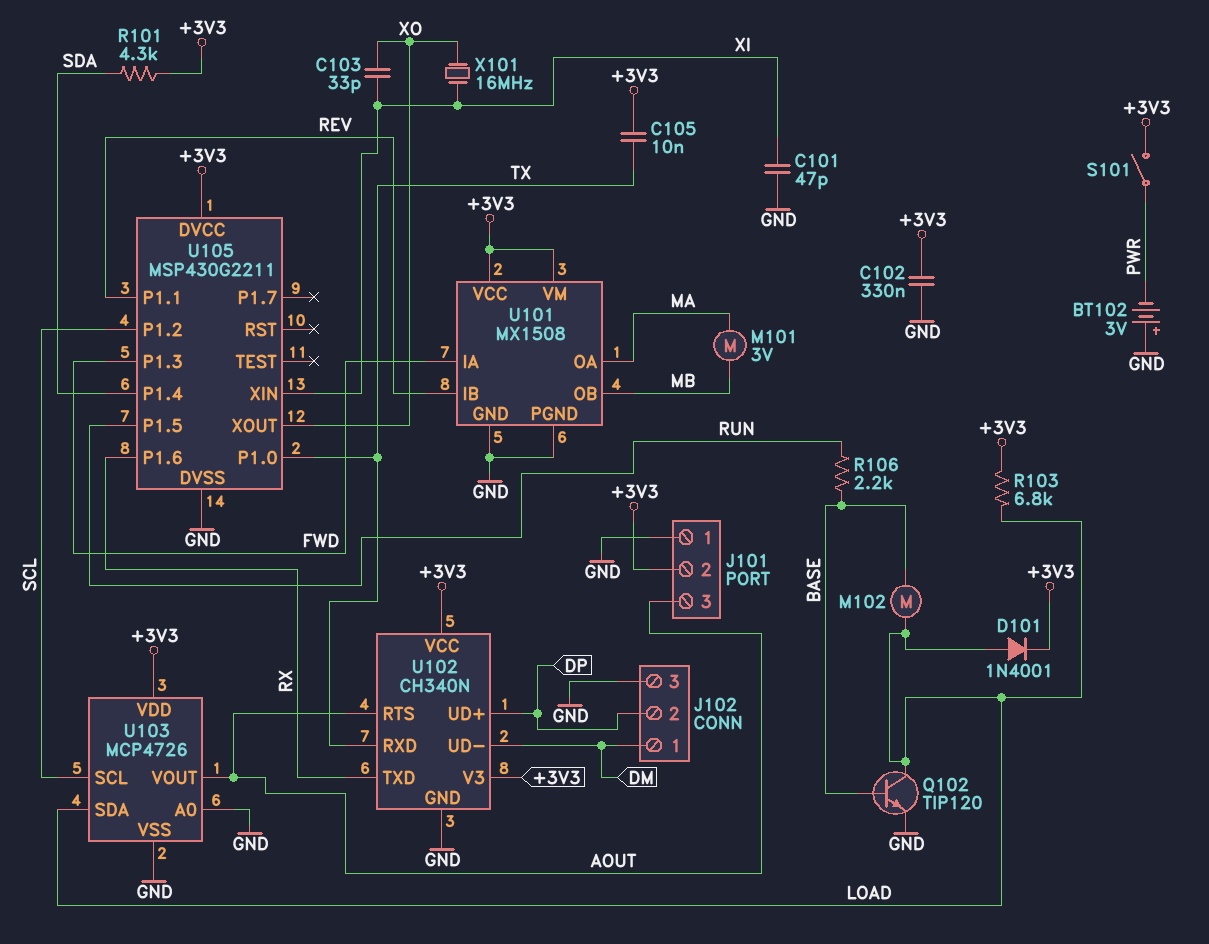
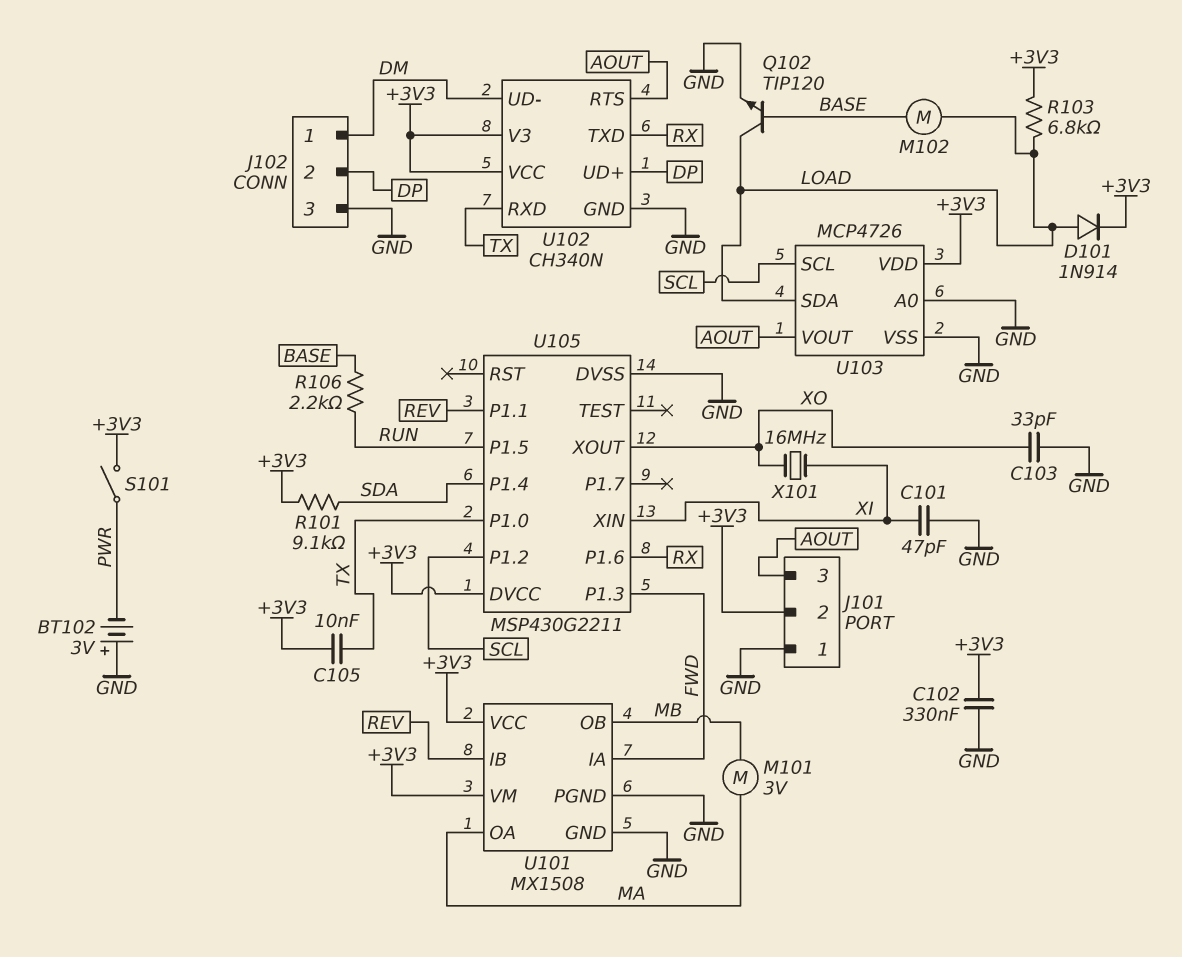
C103: 33pF (XI, XO) -> 33pF (GND, XO)
D101: diode 1N4001 (A LOAD, K +3V3) -> diode 1N914 (A LOAD, K +3V3)
R101: 4.3k (+3V3, SDA) -> 9.1k (+3V3, SDA)

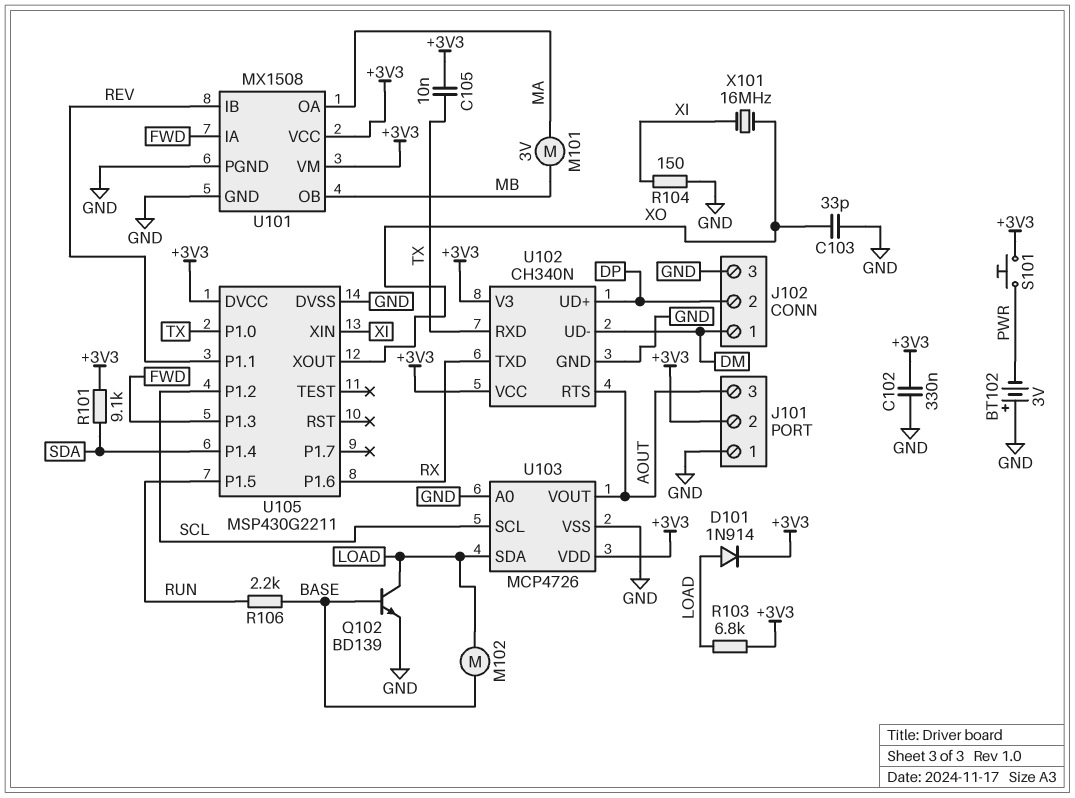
C101: 47pF (GND, XI) -> none
Q102: NPN TIP120 (B BASE, C LOAD, E GND) -> NPN BD139 (B BASE, C LOAD, E GND)
R104: none -> 150 (GND, XI)
S101: switch (+3V3, PWR) -> button (+3V3, PWR)

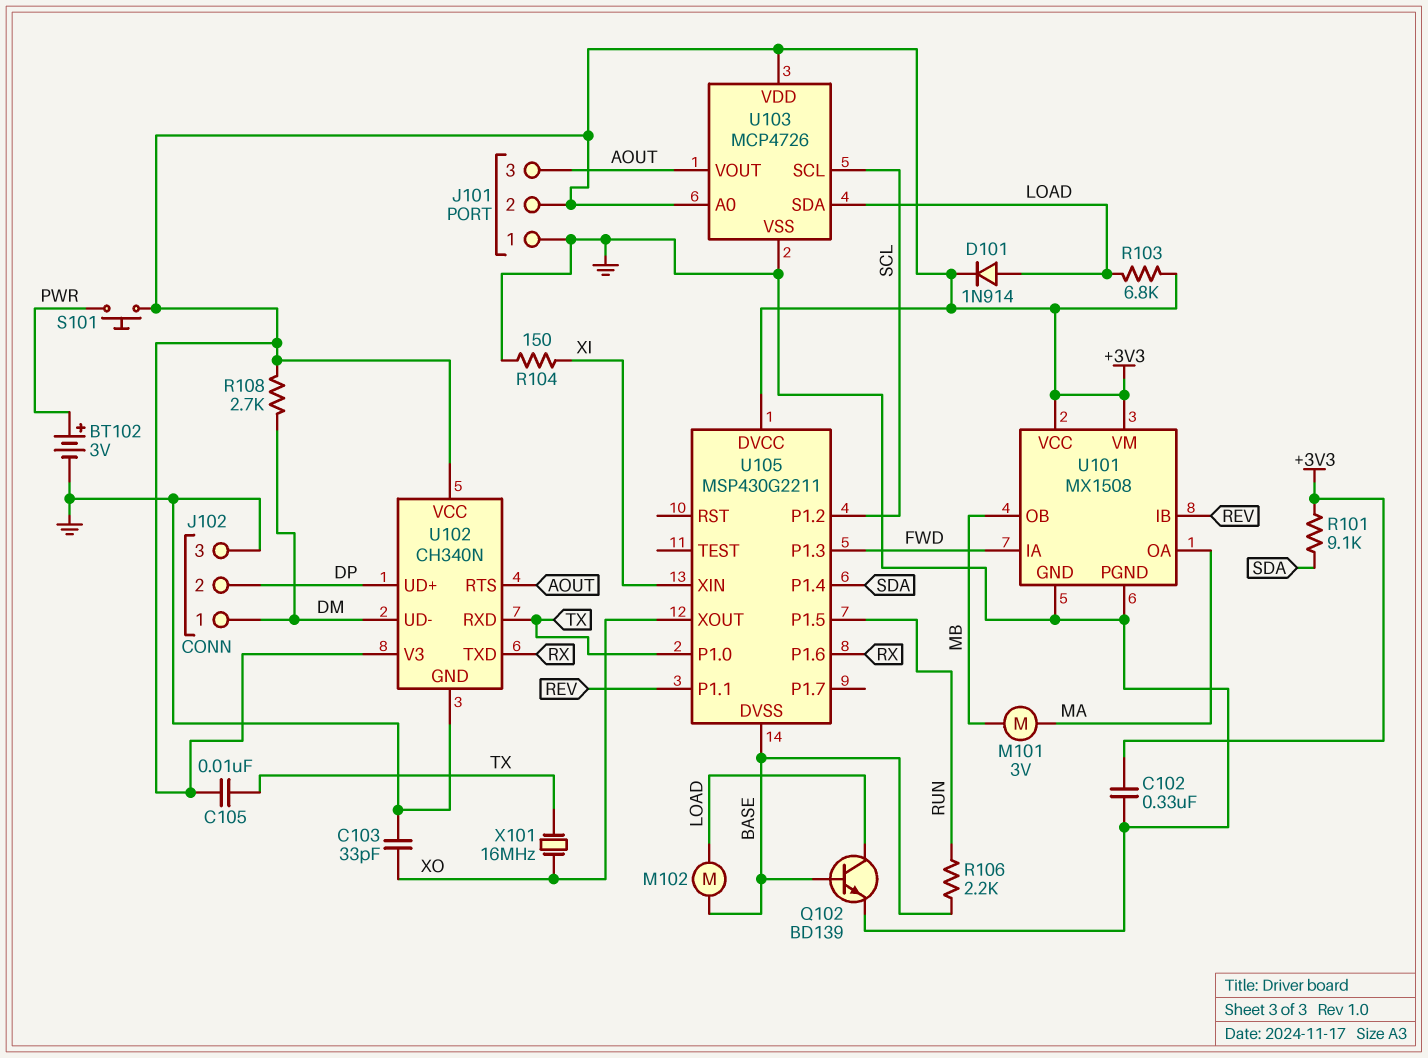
BT102: 3V (plus GND, minus PWR) -> 3V (plus PWR, minus GND)
R108: none -> 2.7k (+3V3, DM)
U103 pin A0: GND -> +3V3
U105 pin DVSS: GND -> BASE
X101: 16MHz (XI, XO) -> 16MHz (TX, XO)

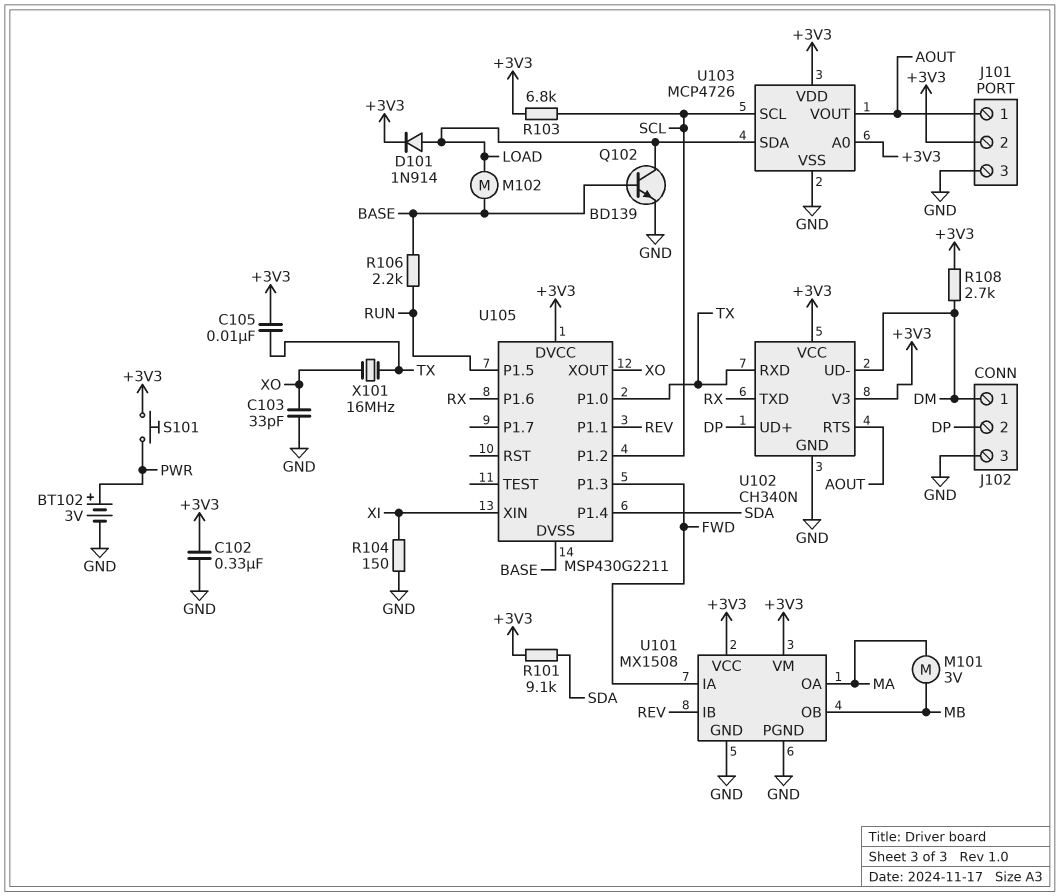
J101 pin 1: GND -> AOUT
J101 pin 3: AOUT -> GND
R103: 6.8k (+3V3, LOAD) -> 6.8k (+3V3, SCL)

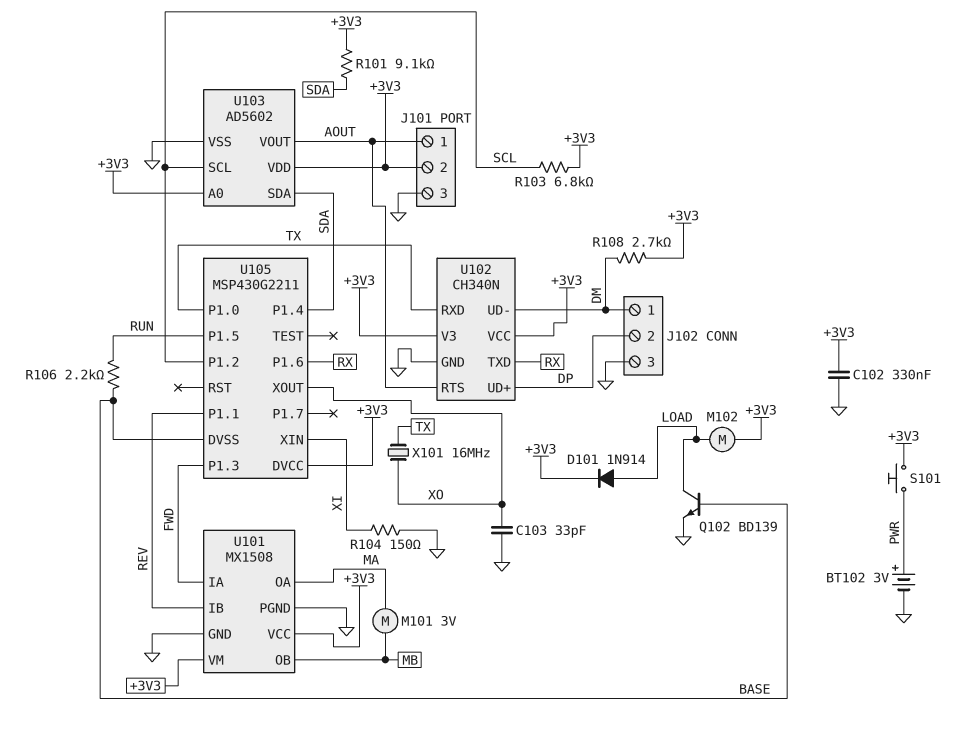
C105: 10nF (+3V3, TX) -> none
M102: motor (BASE, LOAD) -> motor (+3V3, LOAD)
U103: MCP4726 -> AD5602
U103 pin SDA: LOAD -> SDA

